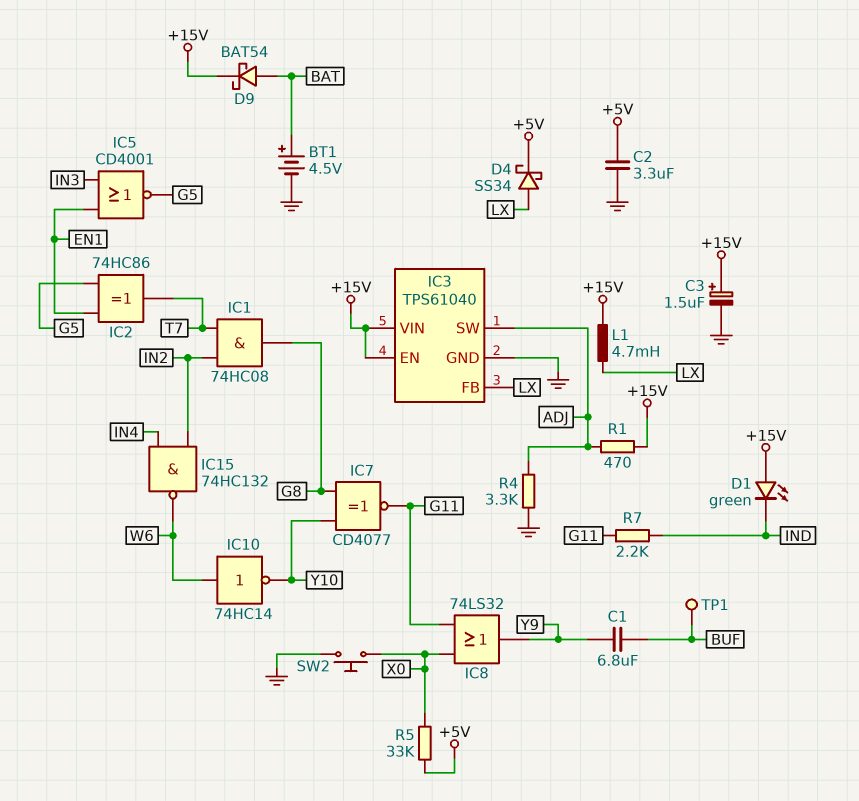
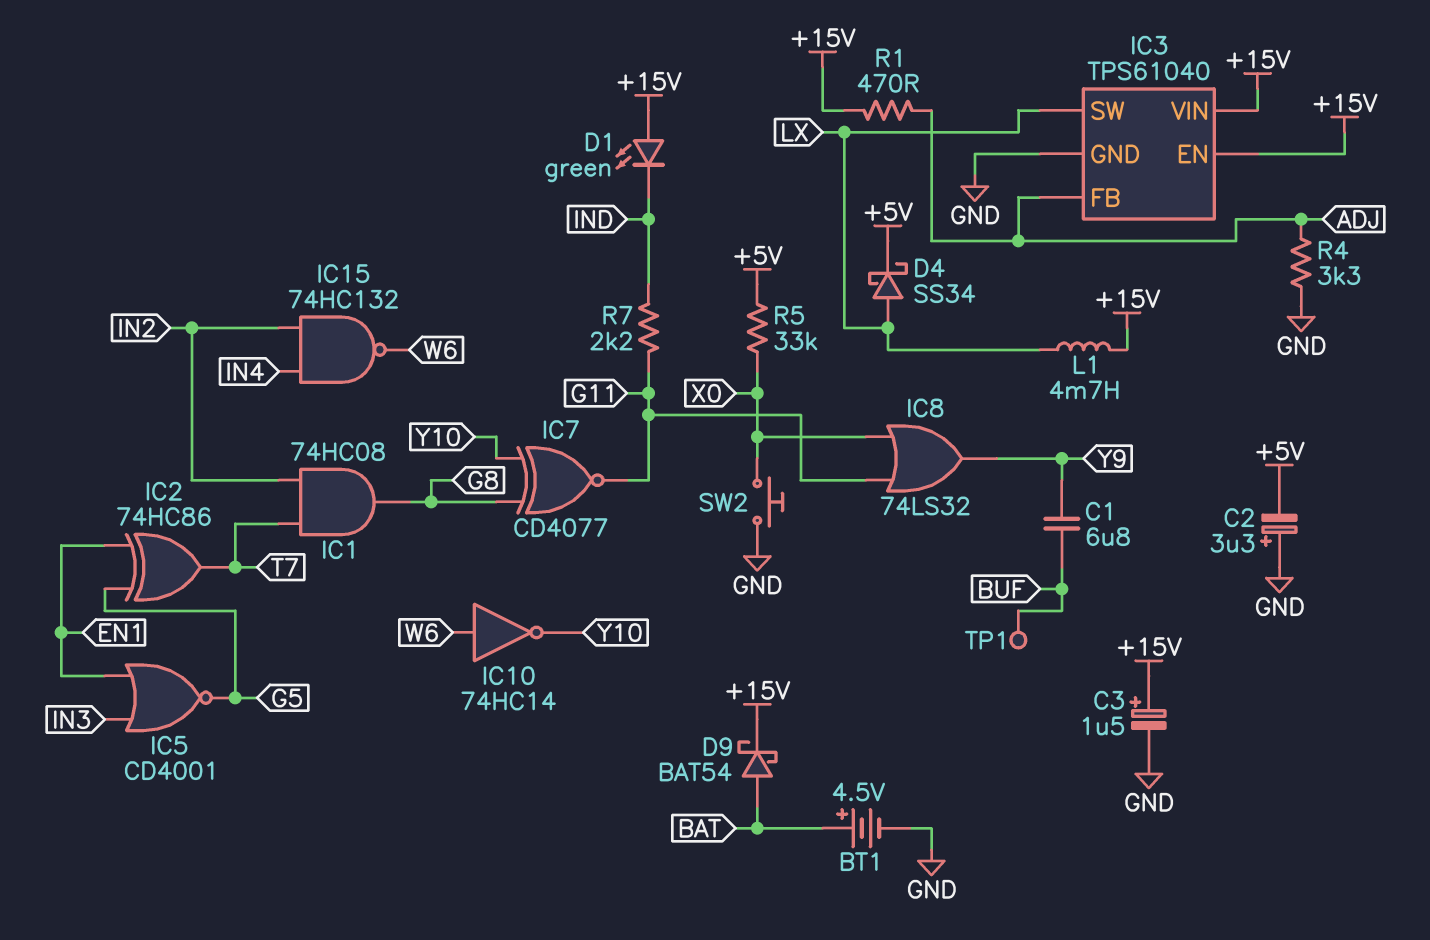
C2: 3.3uF (+5V, GND) -> 3.3uF (plus GND, minus +5V)
IC3 pin FB: LX -> ADJ
IC3 pin SW: ADJ -> LX

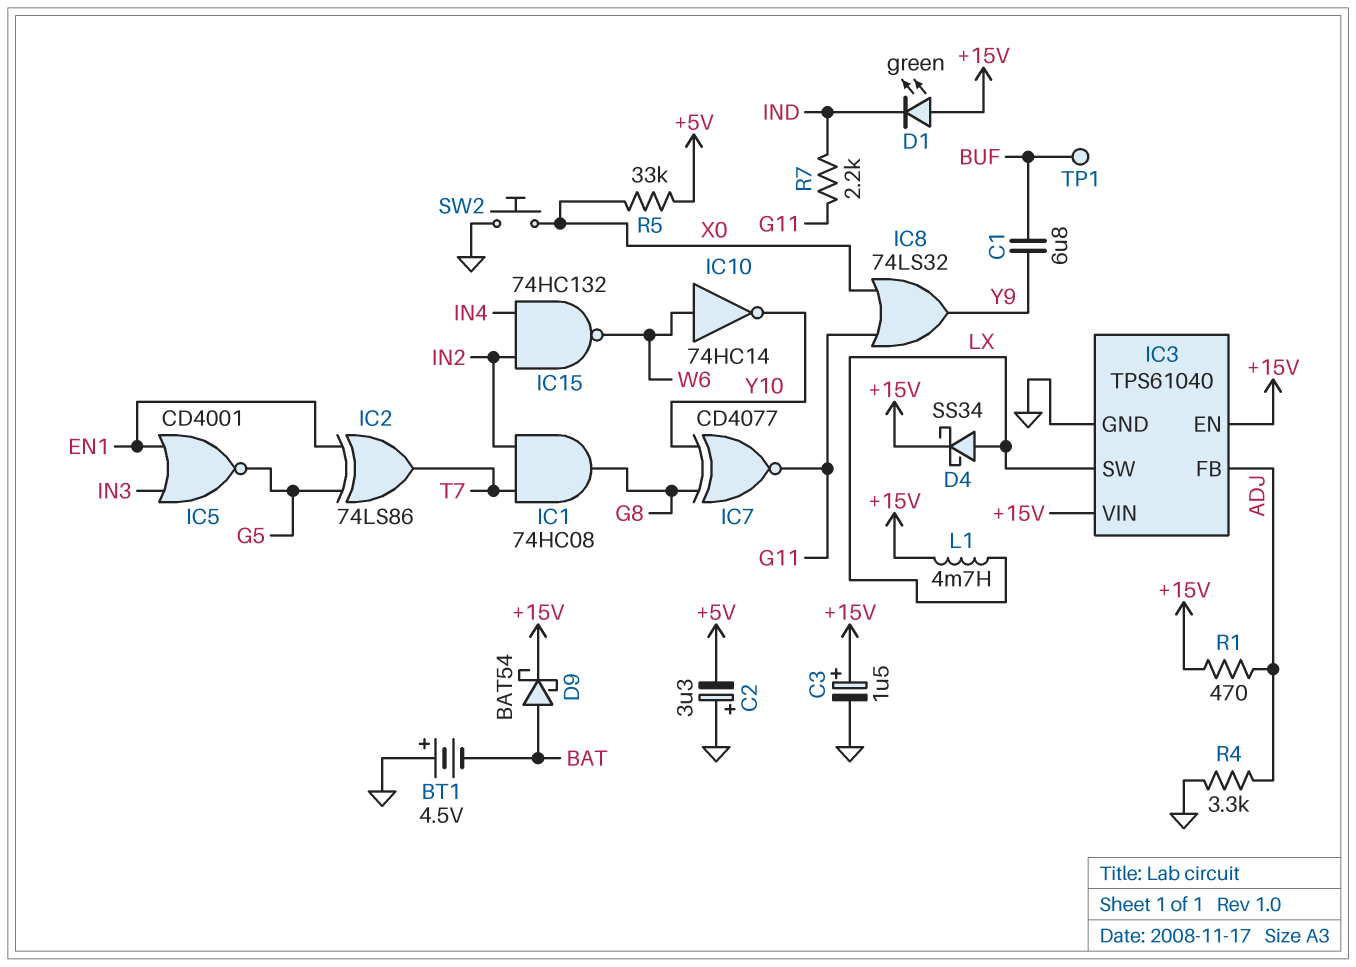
BT1: 4.5V (plus BAT, minus GND) -> 4.5V (plus GND, minus BAT)
D4: schottky SS34 (A LX, K +5V) -> schottky SS34 (A LX, K +15V)
IC2: XOR 74HC86 (in EN1, in G5, out T7) -> XOR 74LS86 (in EN1, in G5, out T7)

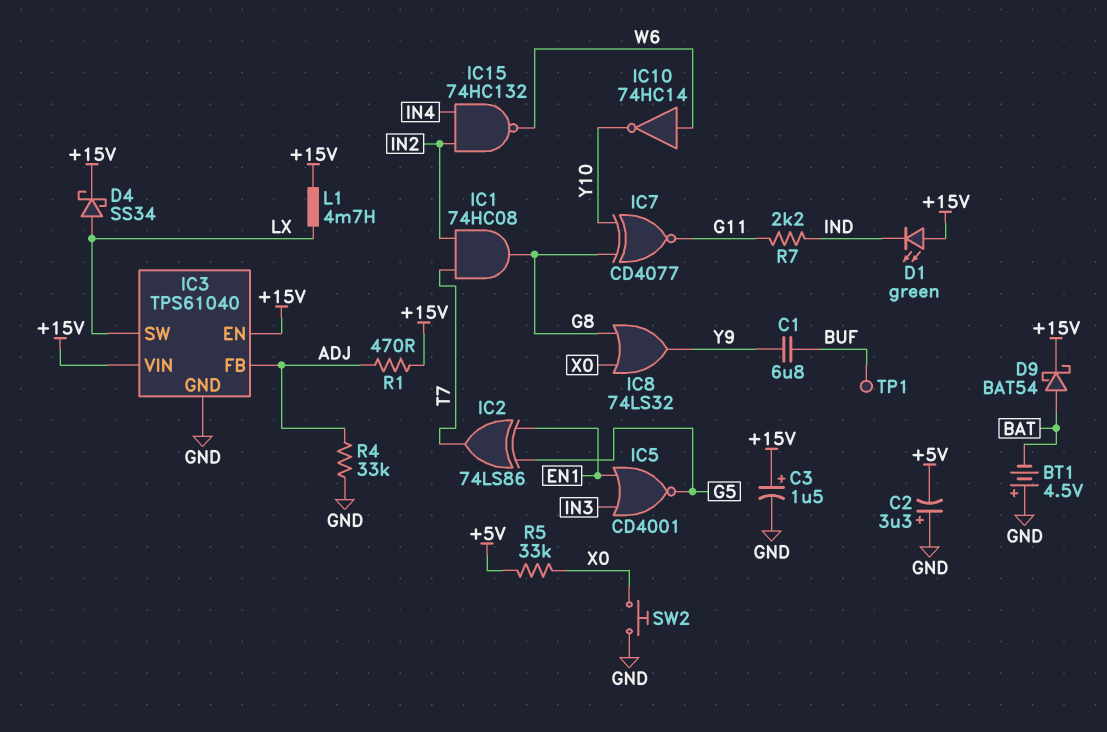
IC8: OR 74LS32 (in G11, in X0, out Y9) -> OR 74LS32 (in G8, in X0, out Y9)
R4: 3.3k (ADJ, GND) -> 33k (ADJ, GND)

